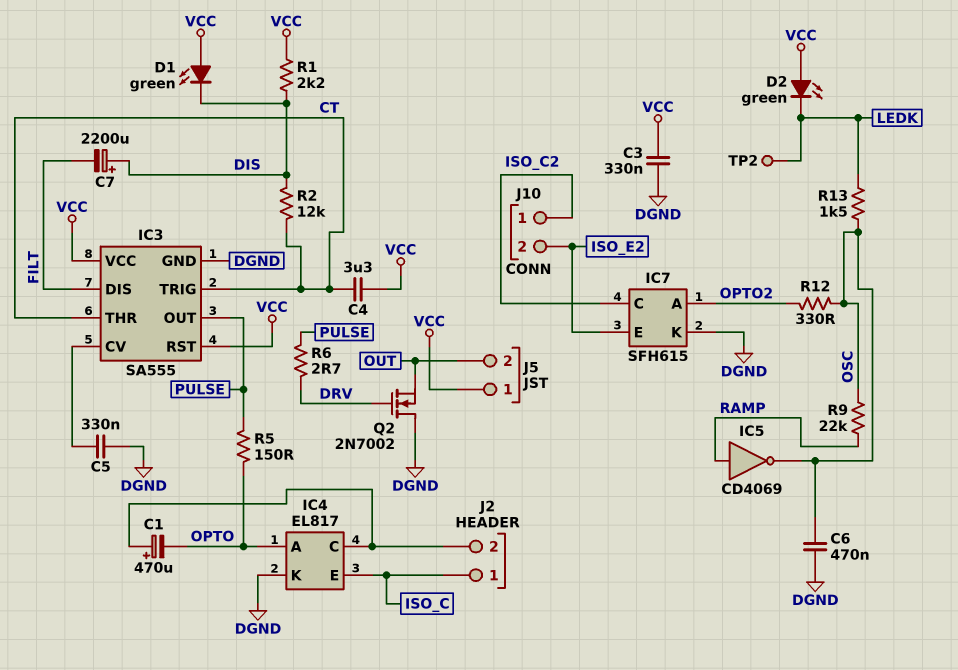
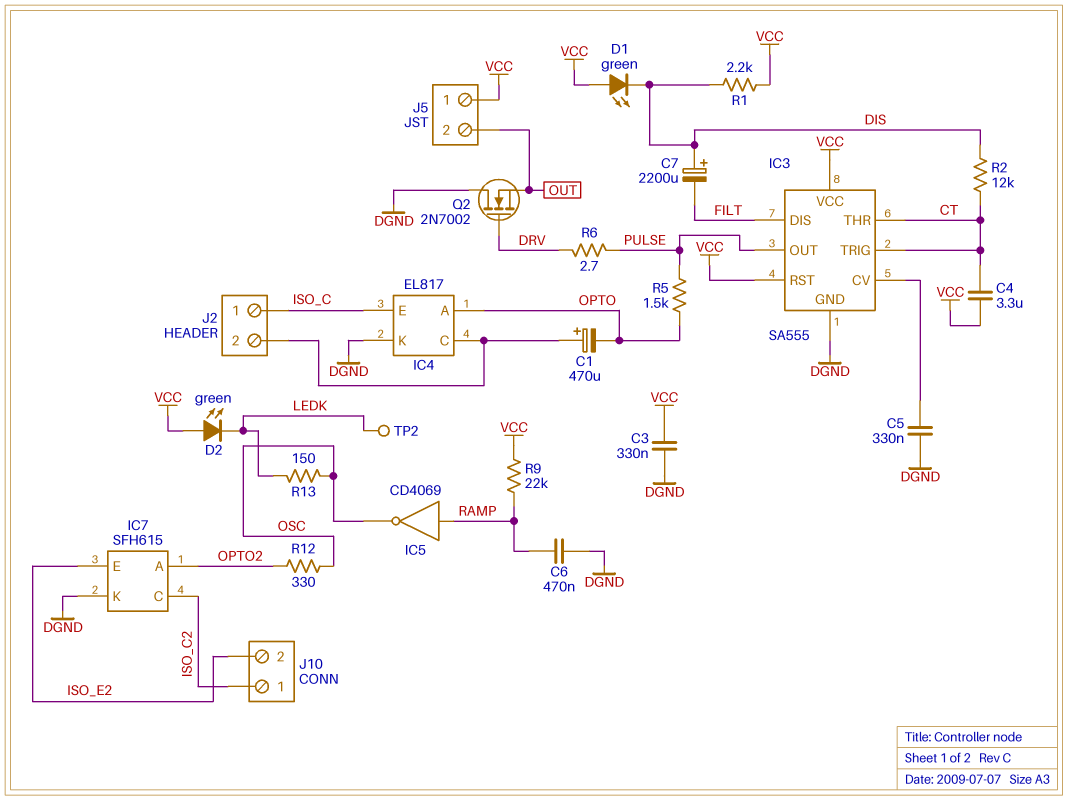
C6: 470nF (DGND, OSC) -> 470nF (DGND, RAMP)
R5: 150 (OPTO, PULSE) -> 1.5k (OPTO, PULSE)
R9: 22k (OSC, RAMP) -> 22k (RAMP, VCC)
R13: 1.5k (LEDK, OSC) -> 150 (LEDK, OSC)

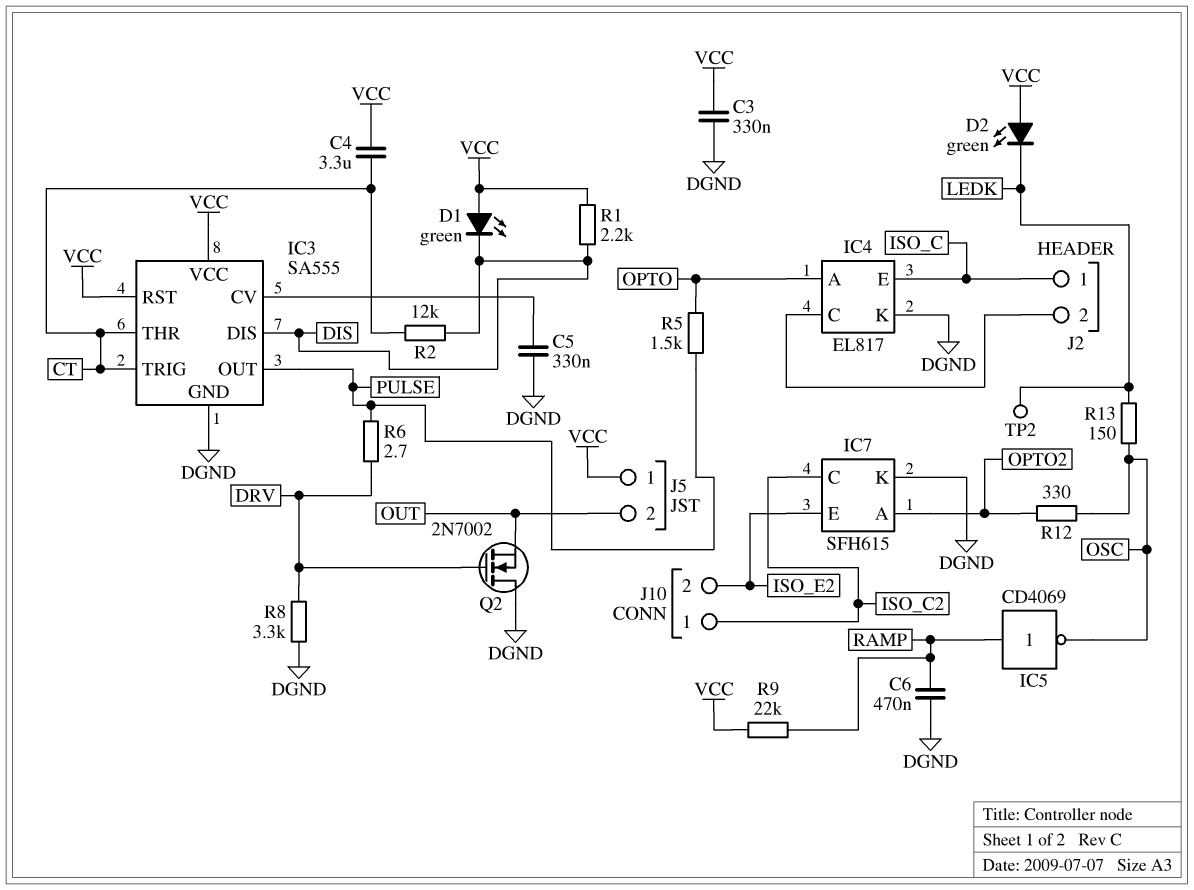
C1: 470uF (plus IC4/C, minus OPTO) -> none
C7: 2200uF (plus DIS, minus FILT) -> none
IC3 pin DIS: FILT -> DIS
R8: none -> 3.3k (DGND, DRV)

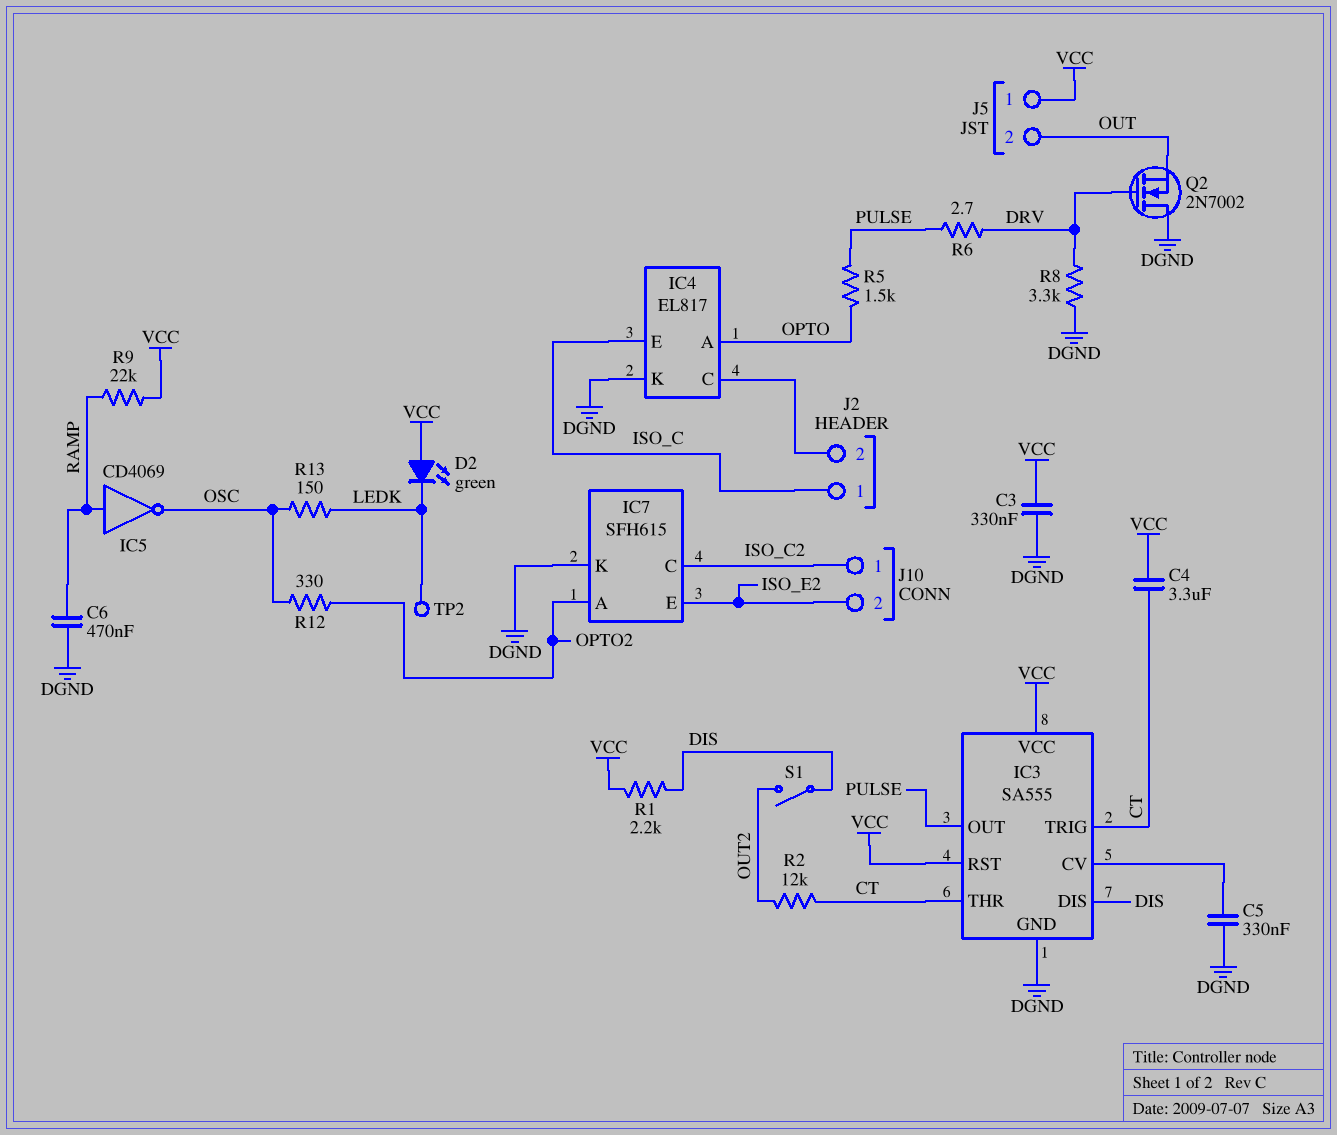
D1: LED green (A VCC, K DIS) -> none
R2: 12k (CT, DIS) -> 12k (CT, OUT2)
S1: none -> switch (DIS, OUT2)

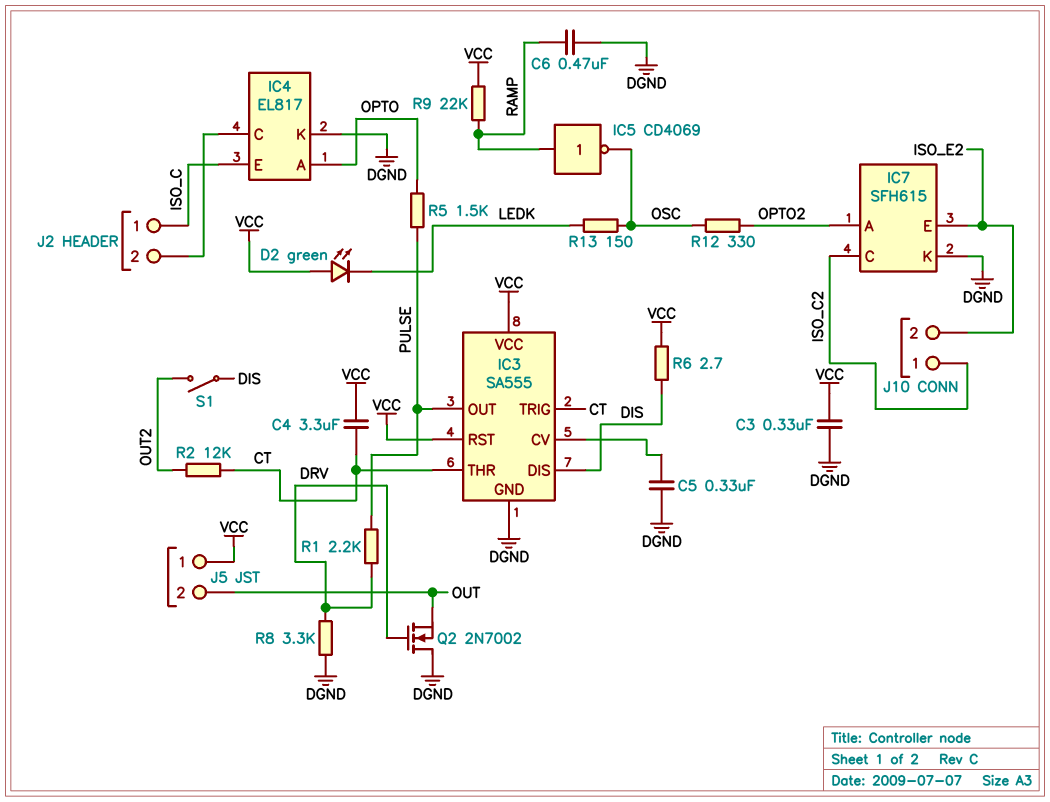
R1: 2.2k (DIS, VCC) -> 2.2k (DRV, PULSE)
R6: 2.7 (DRV, PULSE) -> 2.7 (DIS, VCC)
TP2: test point (LEDK) -> none

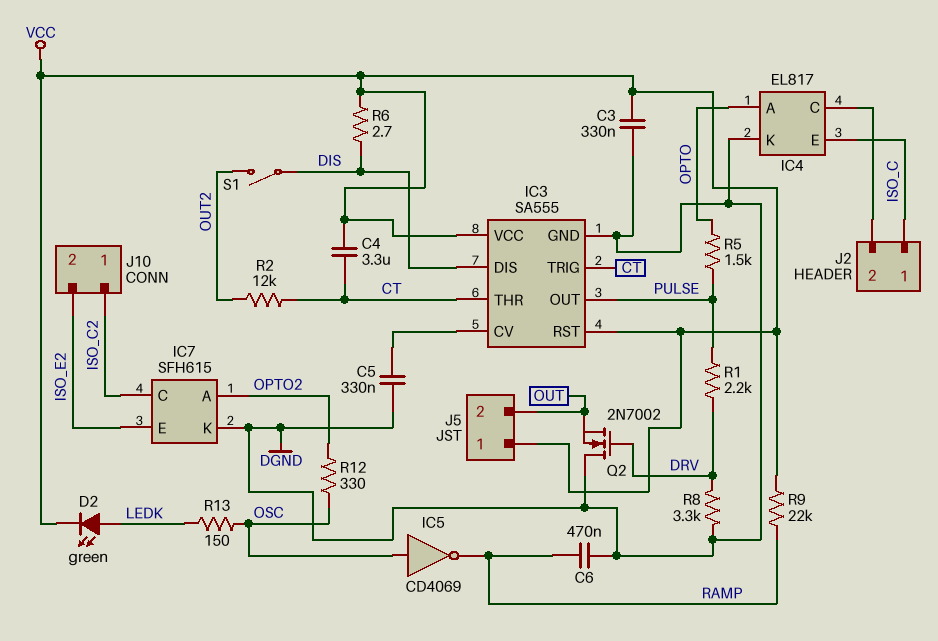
D2: LED green (A VCC, K LEDK) -> LED green (A LEDK, K VCC)
IC5: NOT CD4069 (in RAMP, out OSC) -> NOT CD4069 (in OSC, out RAMP)

